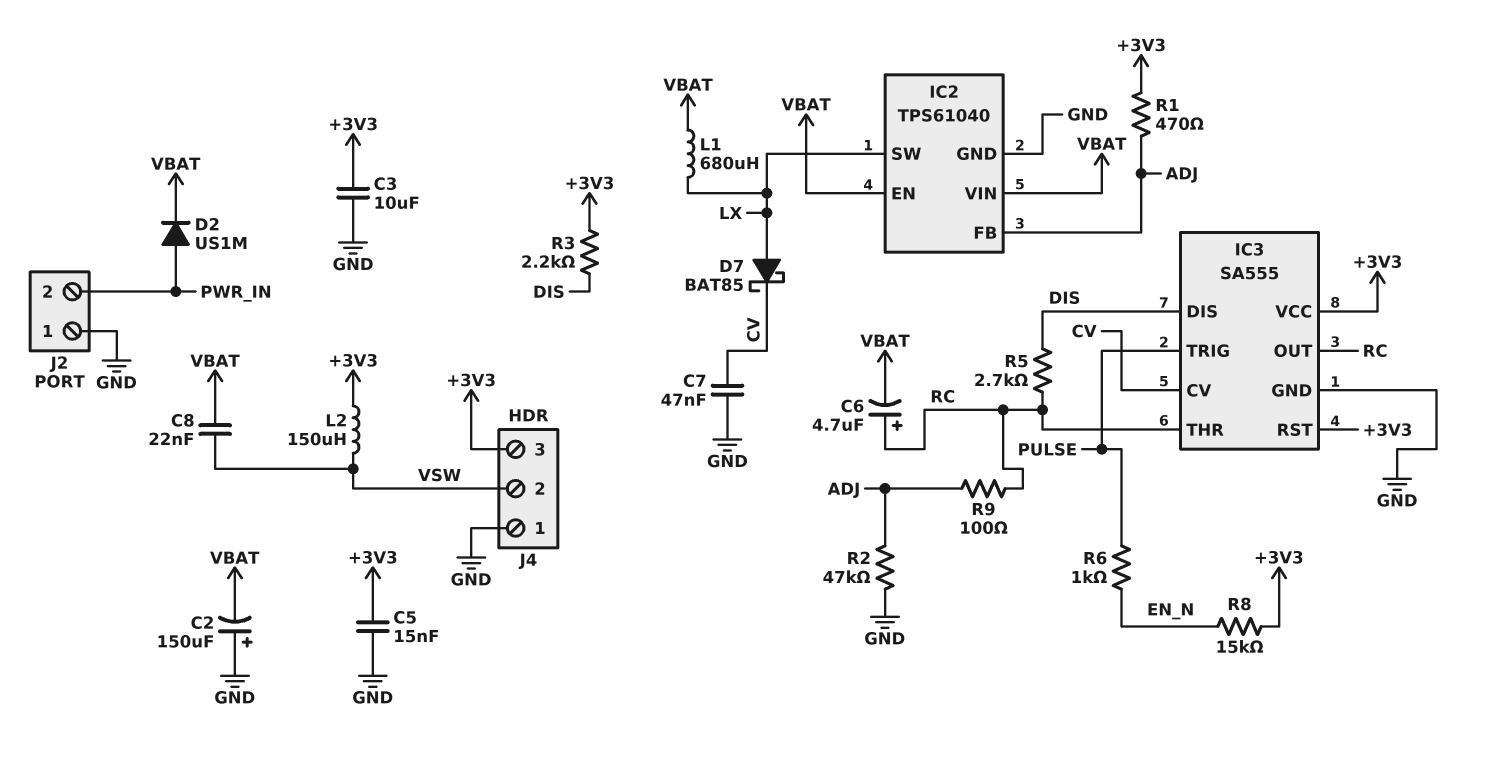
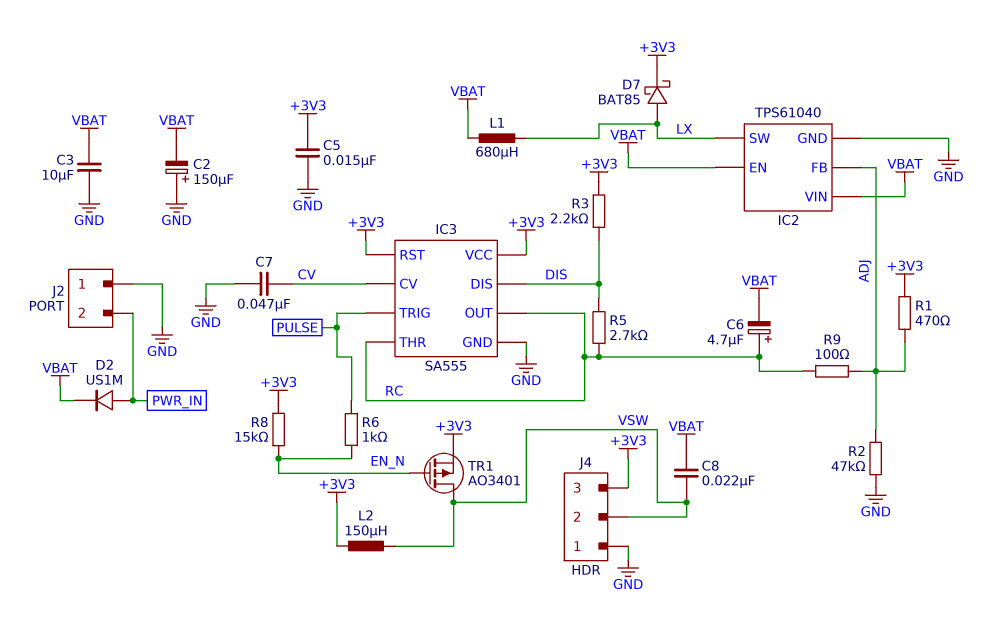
C3: 10uF (+3V3, GND) -> 10uF (GND, VBAT)
D7: schottky BAT85 (A LX, K CV) -> schottky BAT85 (A LX, K +3V3)
TR1: none -> PMOS AO3401 (G EN_N, D VSW, S +3V3)

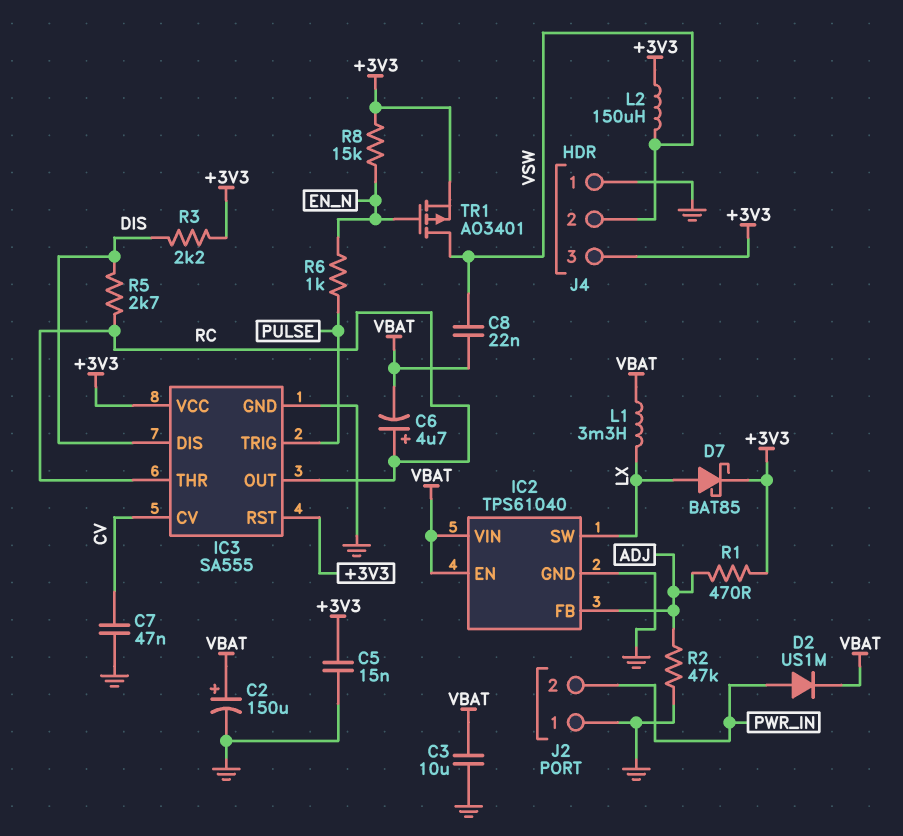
C2: 150uF (plus GND, minus VBAT) -> 150uF (plus VBAT, minus GND)
L1: 680uH (LX, VBAT) -> 3.3mH (LX, VBAT)
R9: 100 (ADJ, RC) -> none

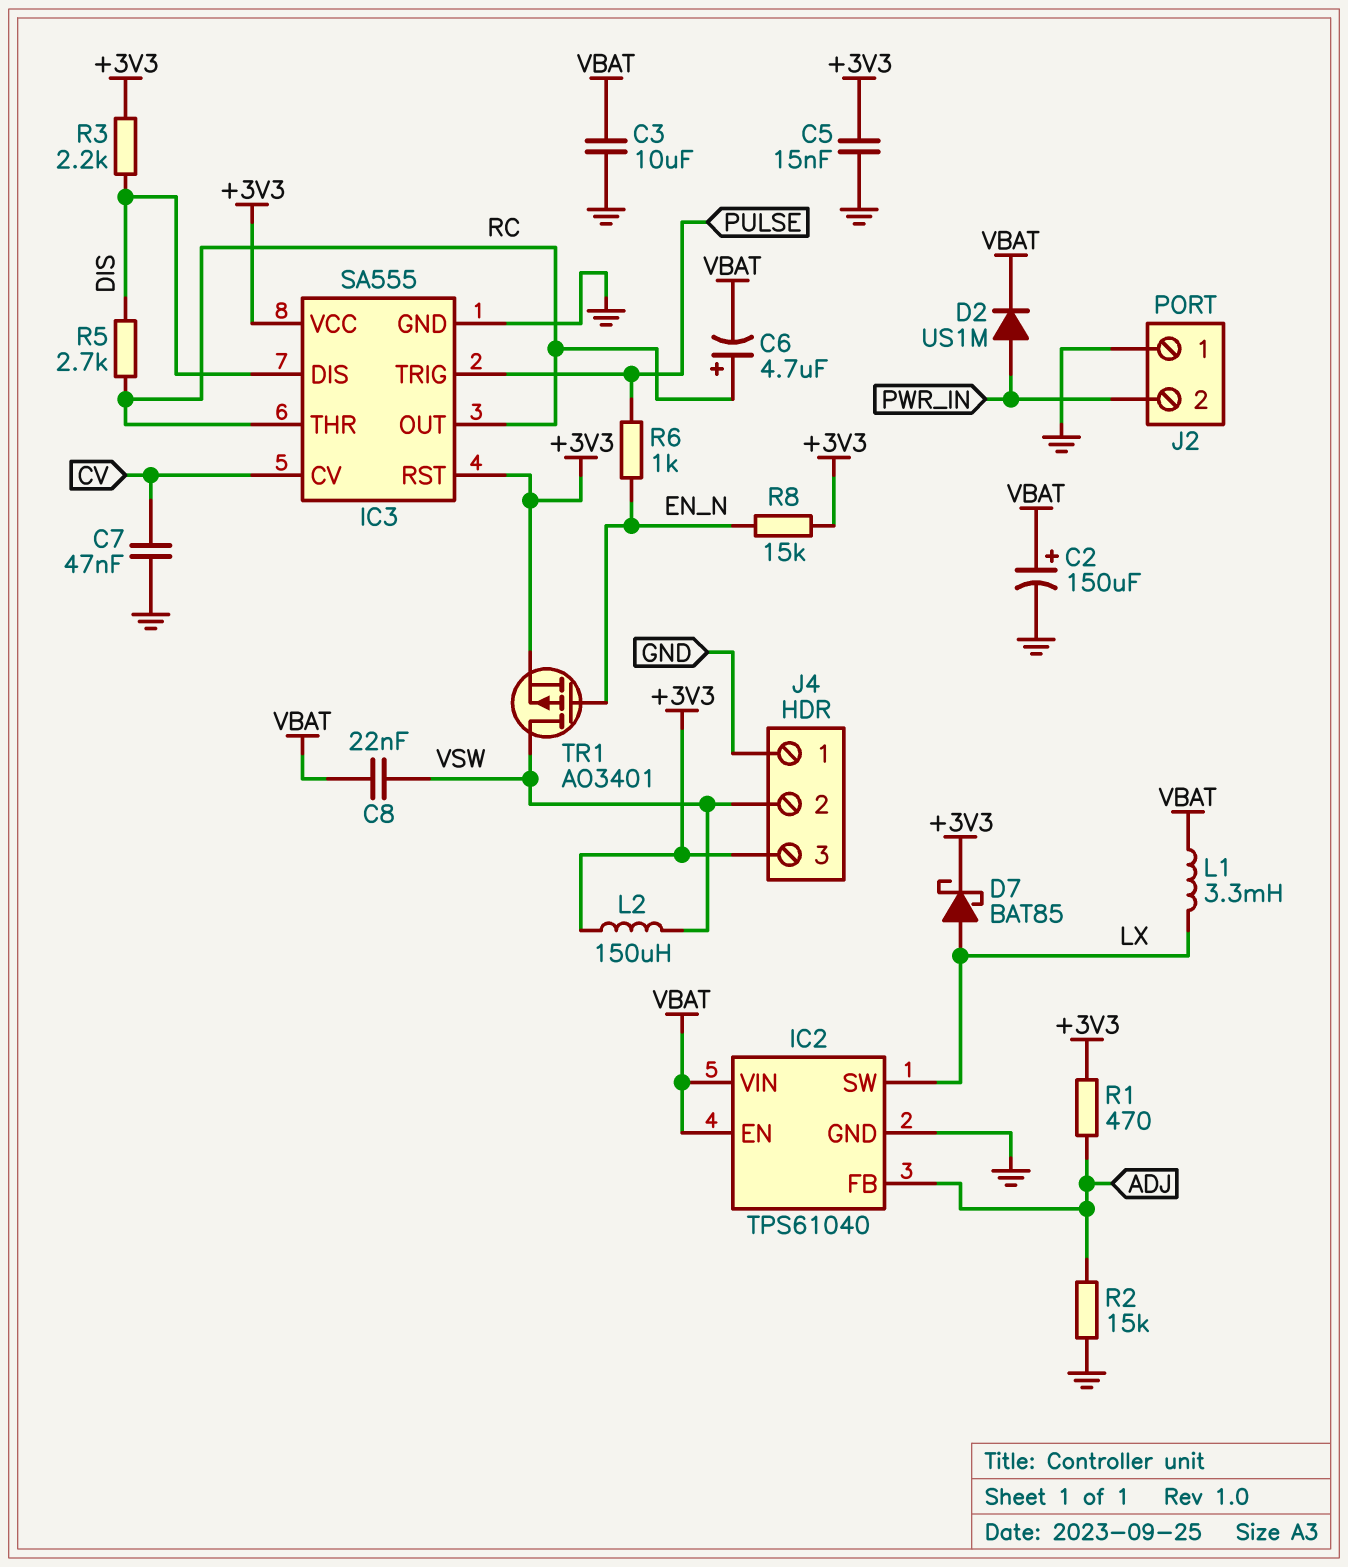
R2: 47k (ADJ, GND) -> 15k (ADJ, GND)

